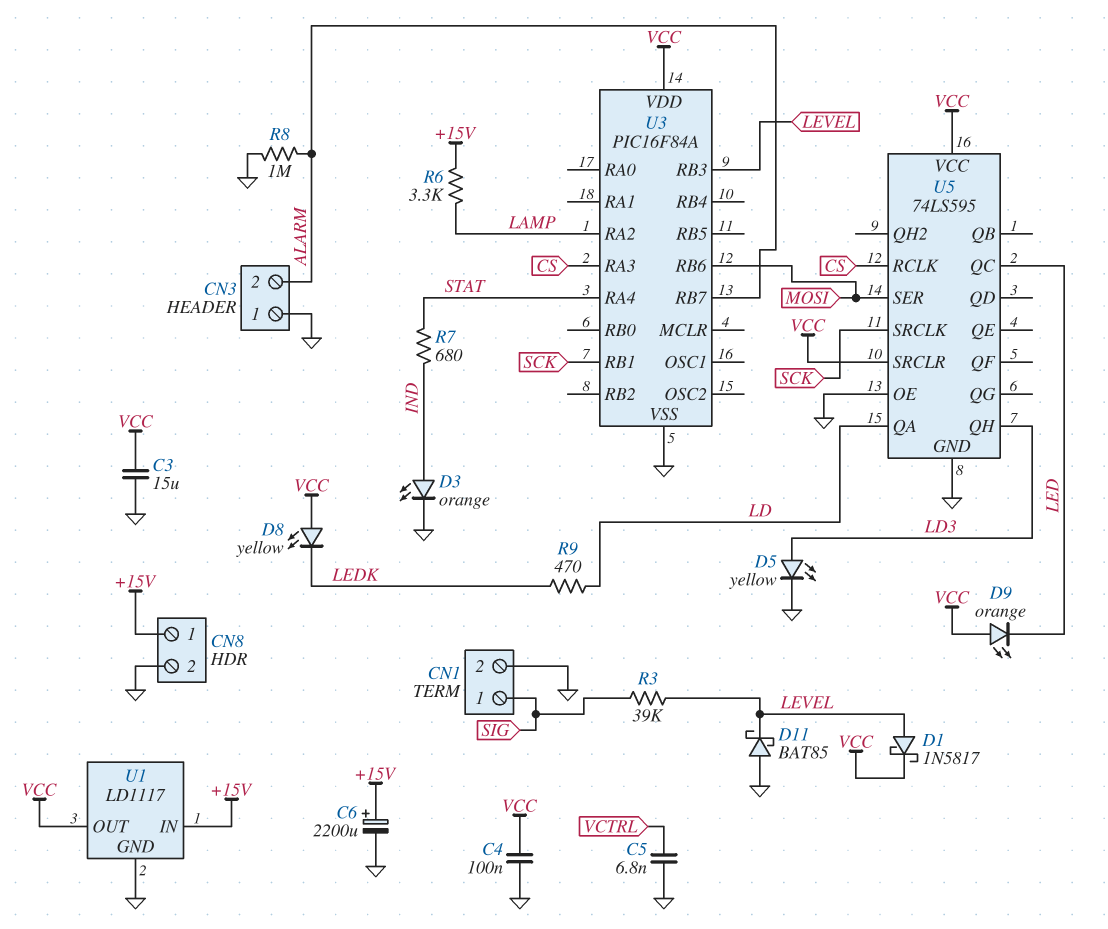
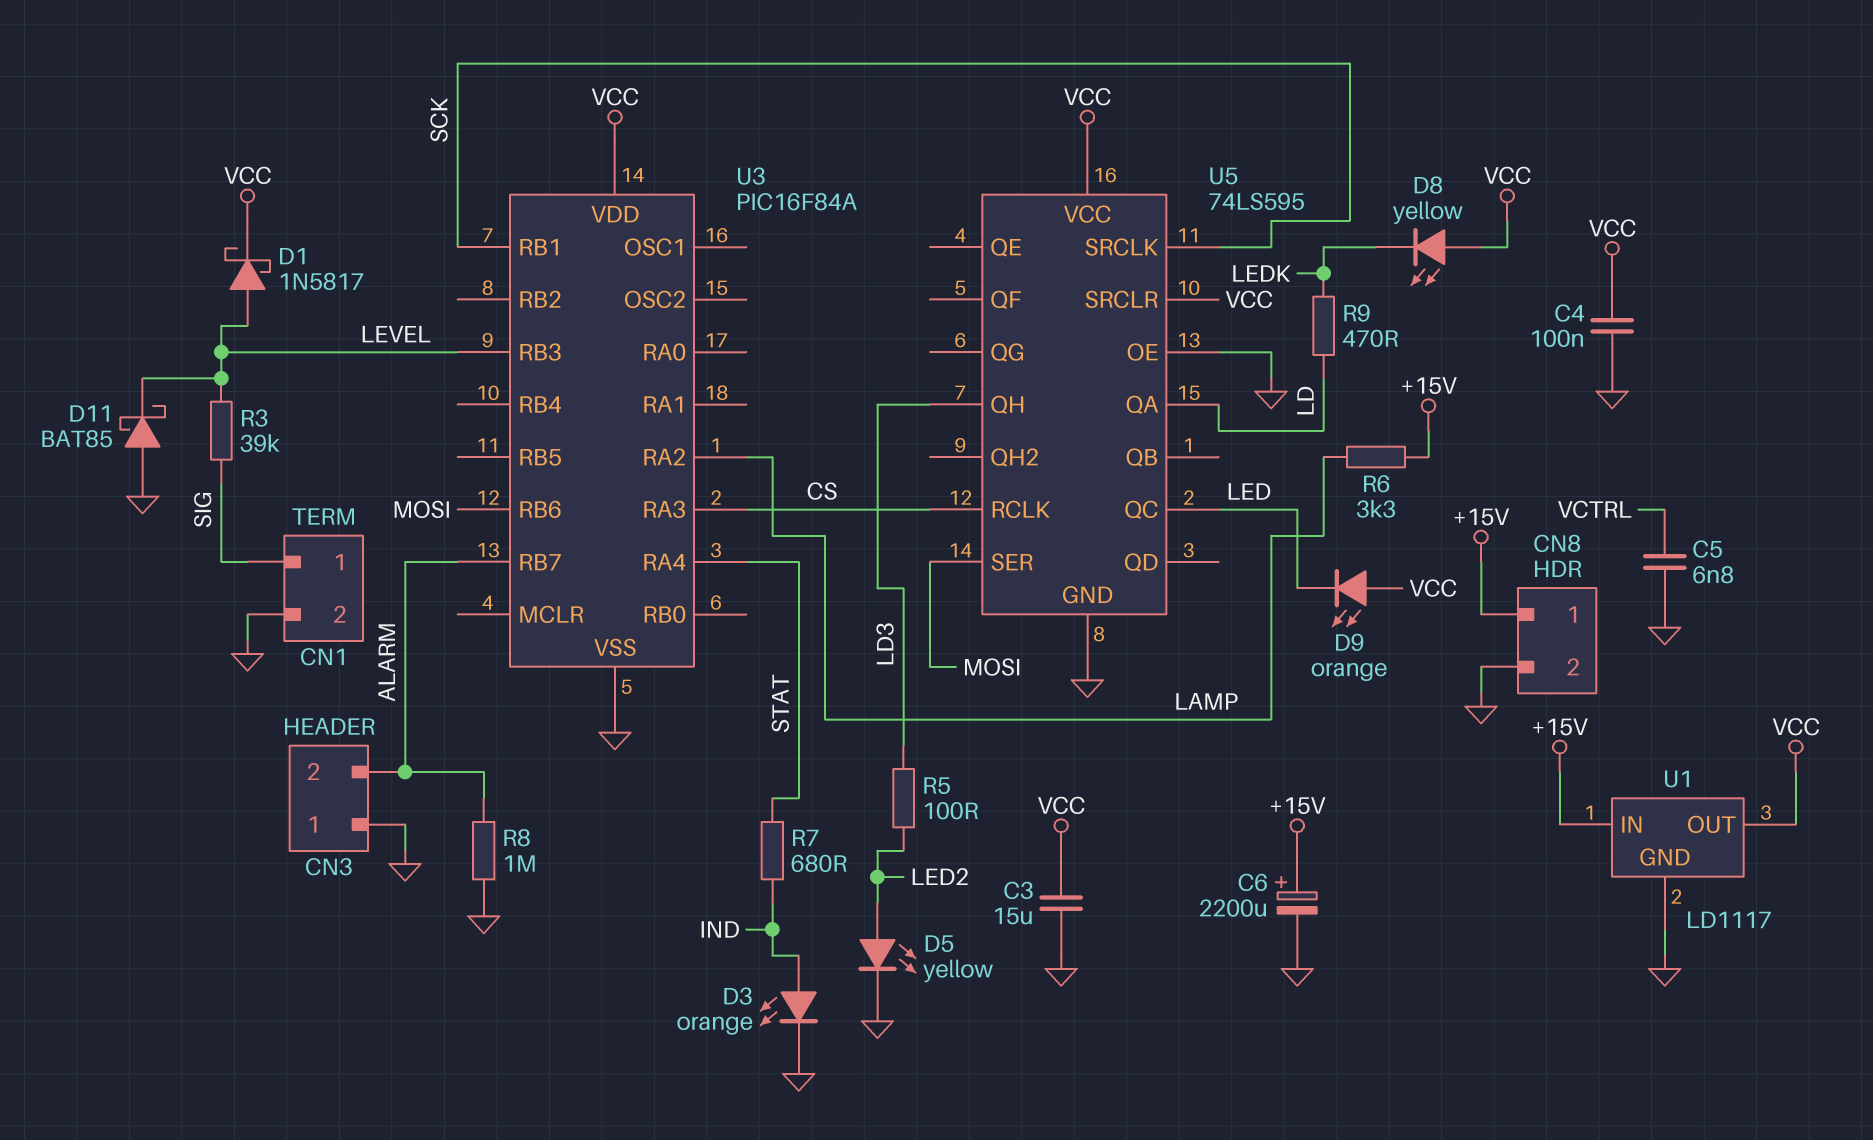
D5: LED yellow (A LD3, K GND) -> LED yellow (A LED2, K GND)
R5: none -> 100 (LD3, LED2)

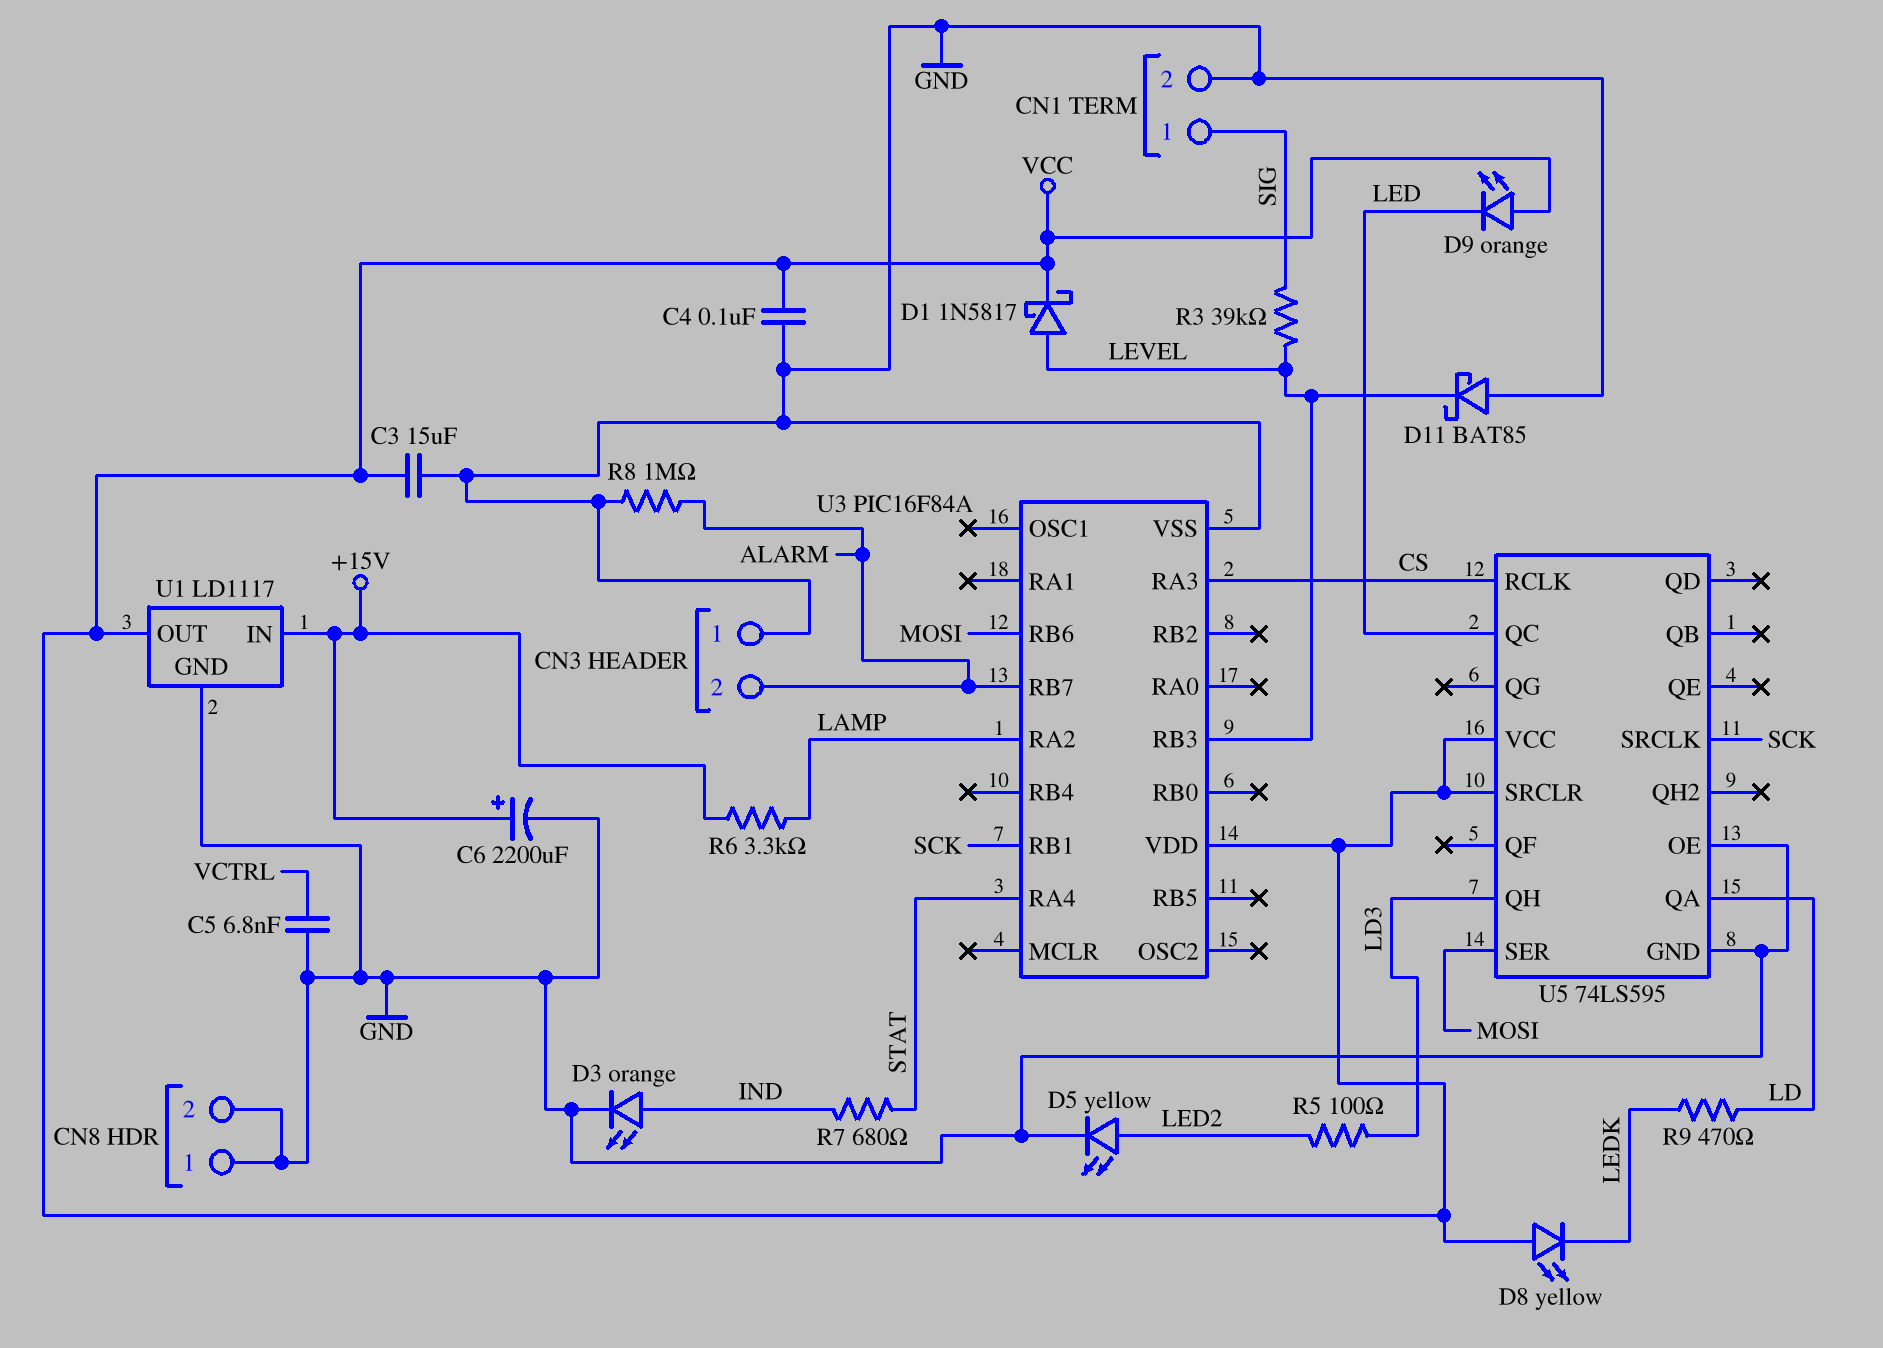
CN8 pin 1: +15V -> GND

